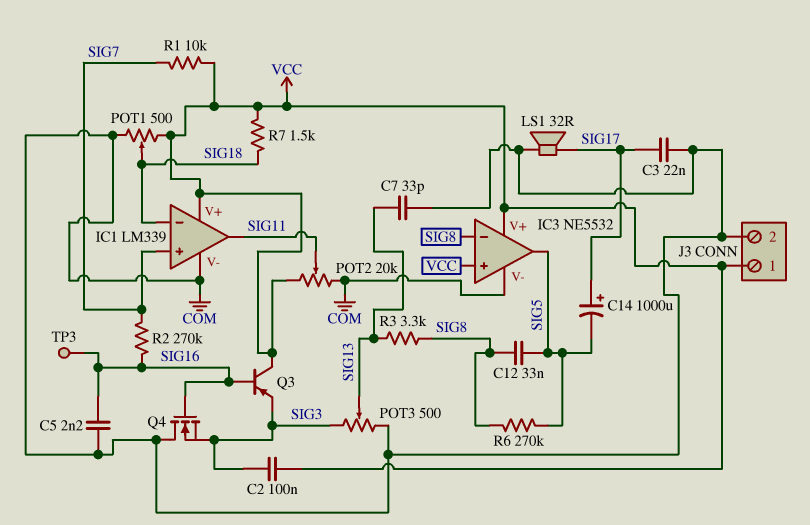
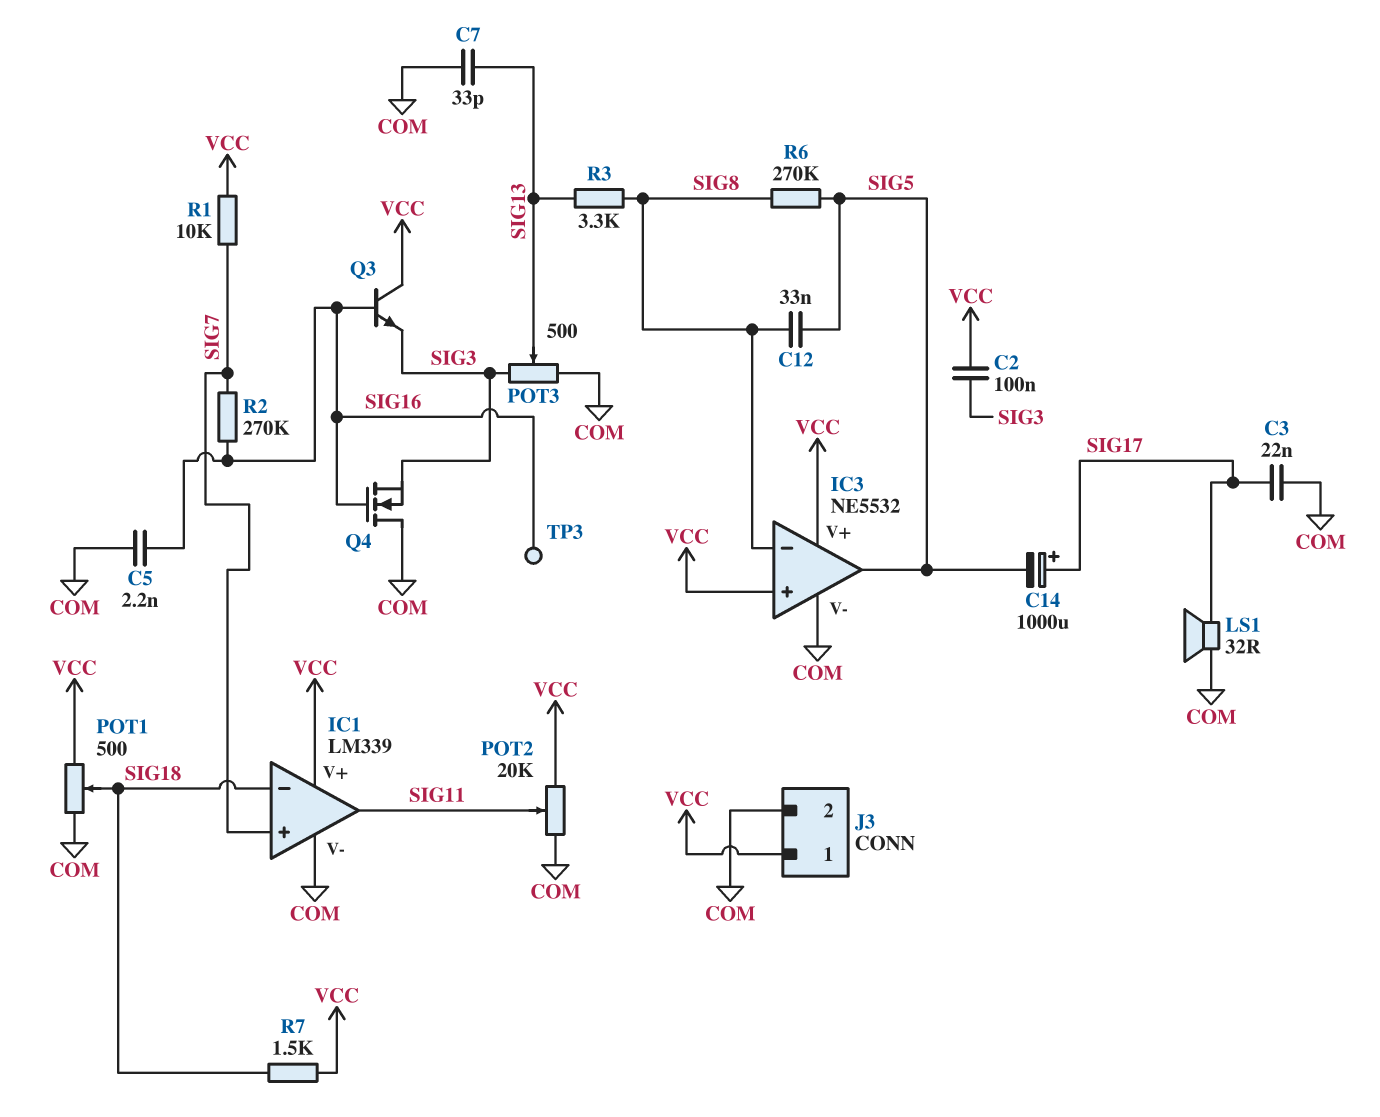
Q3: PNP (B SIG16, C VCC, E SIG3) -> NPN (B SIG16, C VCC, E SIG3)

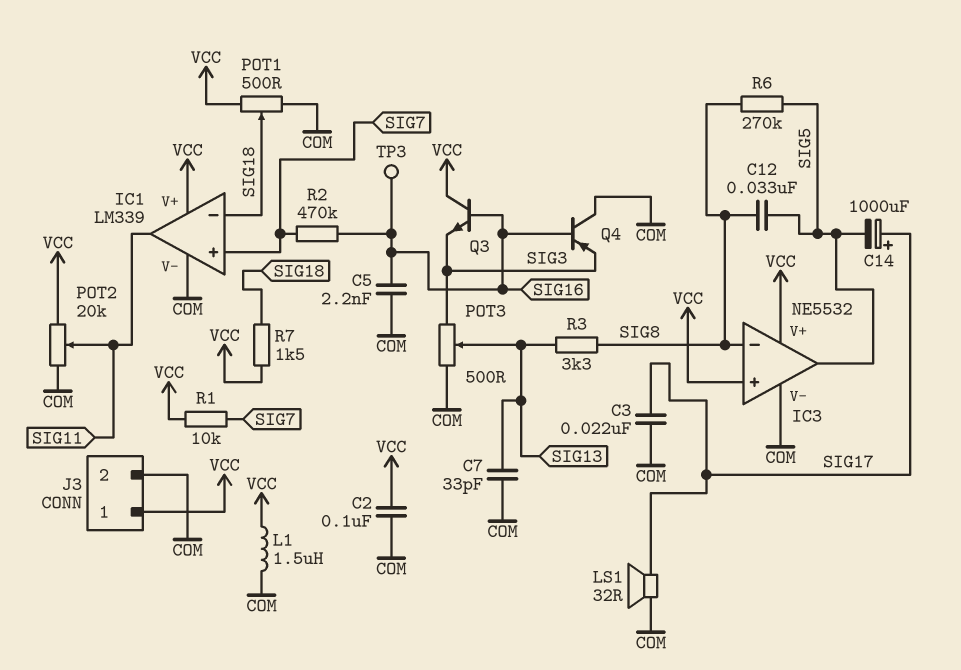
C2: 100nF (SIG3, VCC) -> 100nF (COM, VCC)
L1: none -> 1.5uH (COM, VCC)
Q4: NMOS (G SIG16, D COM, S SIG3) -> PNP (B SIG16, C COM, E SIG3)
R2: 270k (SIG7, SIG16) -> 470k (SIG7, SIG16)

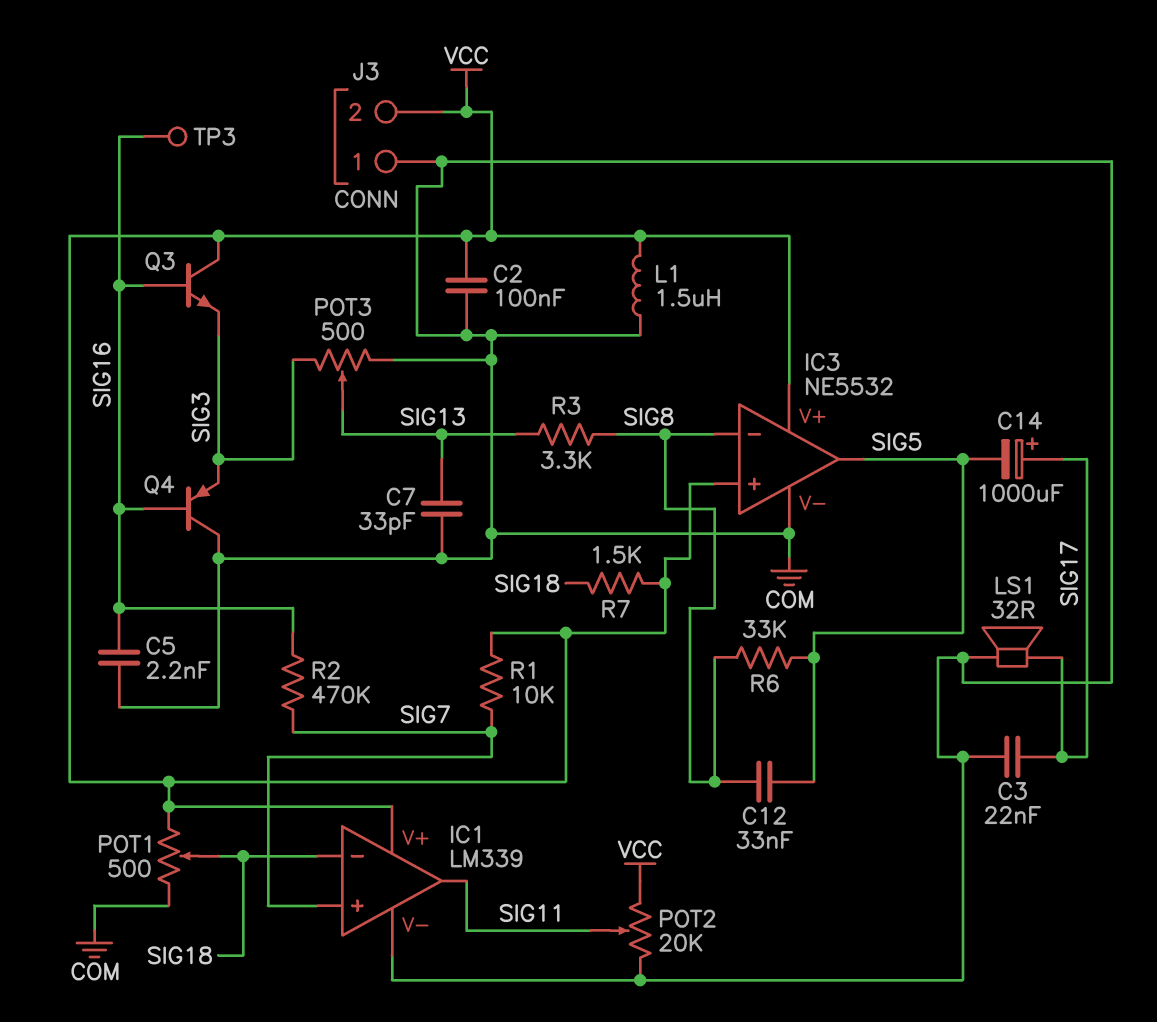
J3 pin 1: VCC -> COM
J3 pin 2: COM -> VCC
R6: 270k (SIG5, SIG8) -> 33k (SIG5, SIG8)

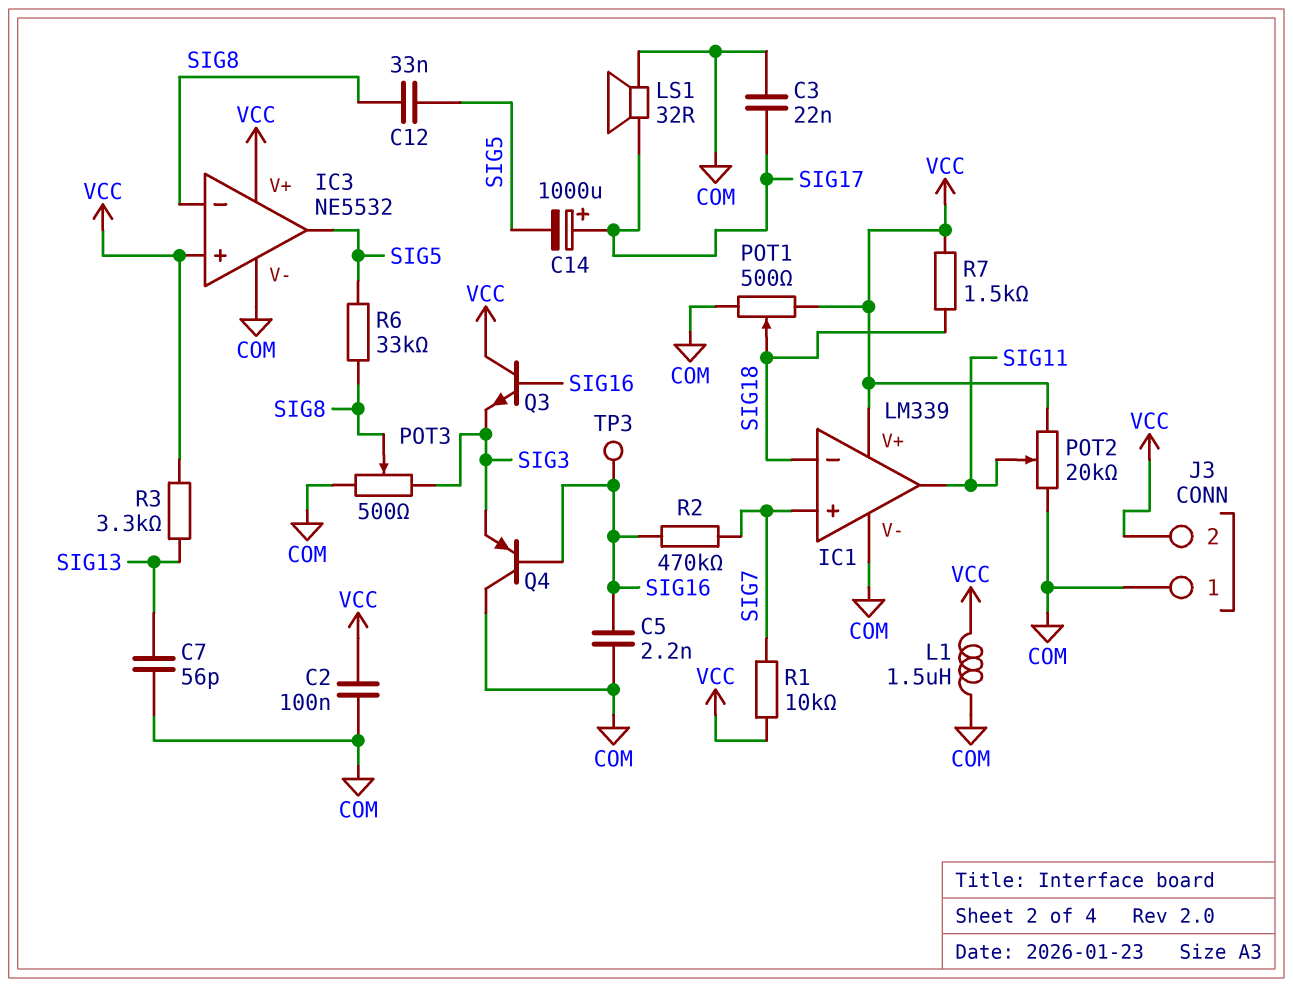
C7: 33pF (COM, SIG13) -> 56pF (COM, SIG13)
POT3: 500 (COM, SIG3, wiper SIG13) -> 500 (COM, SIG3, wiper SIG8)
R3: 3.3k (SIG8, SIG13) -> 3.3k (SIG13, VCC)

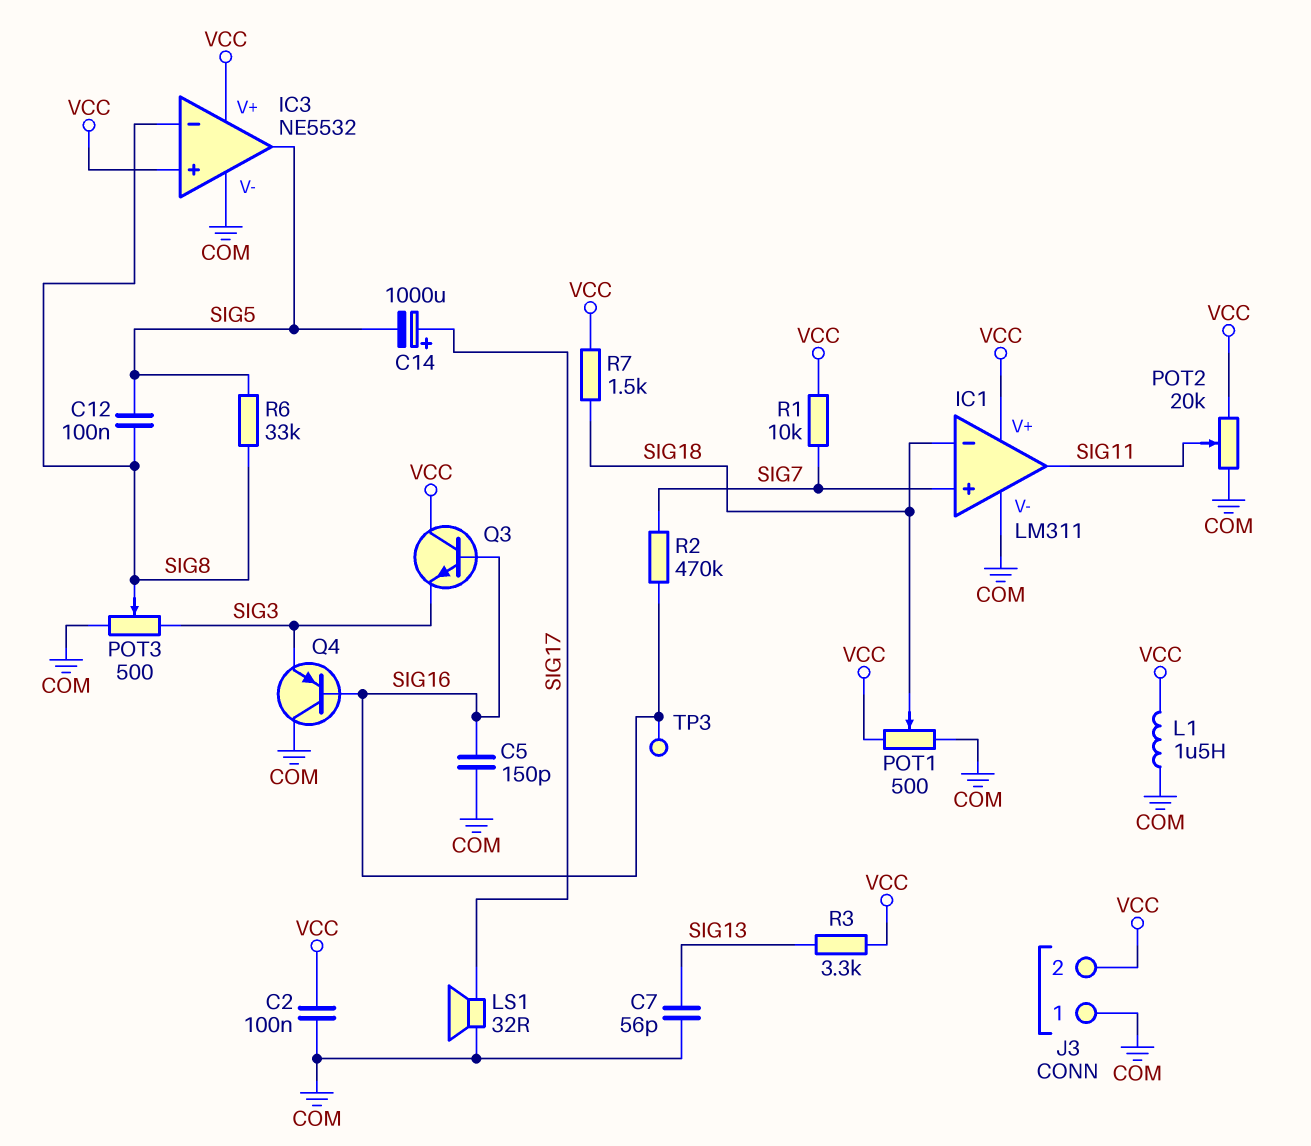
C3: 22nF (COM, SIG17) -> none
C5: 2.2nF (COM, SIG16) -> 150pF (COM, SIG16)
C12: 33nF (SIG5, SIG8) -> 100nF (SIG5, SIG8)
IC1: LM339 -> LM311

